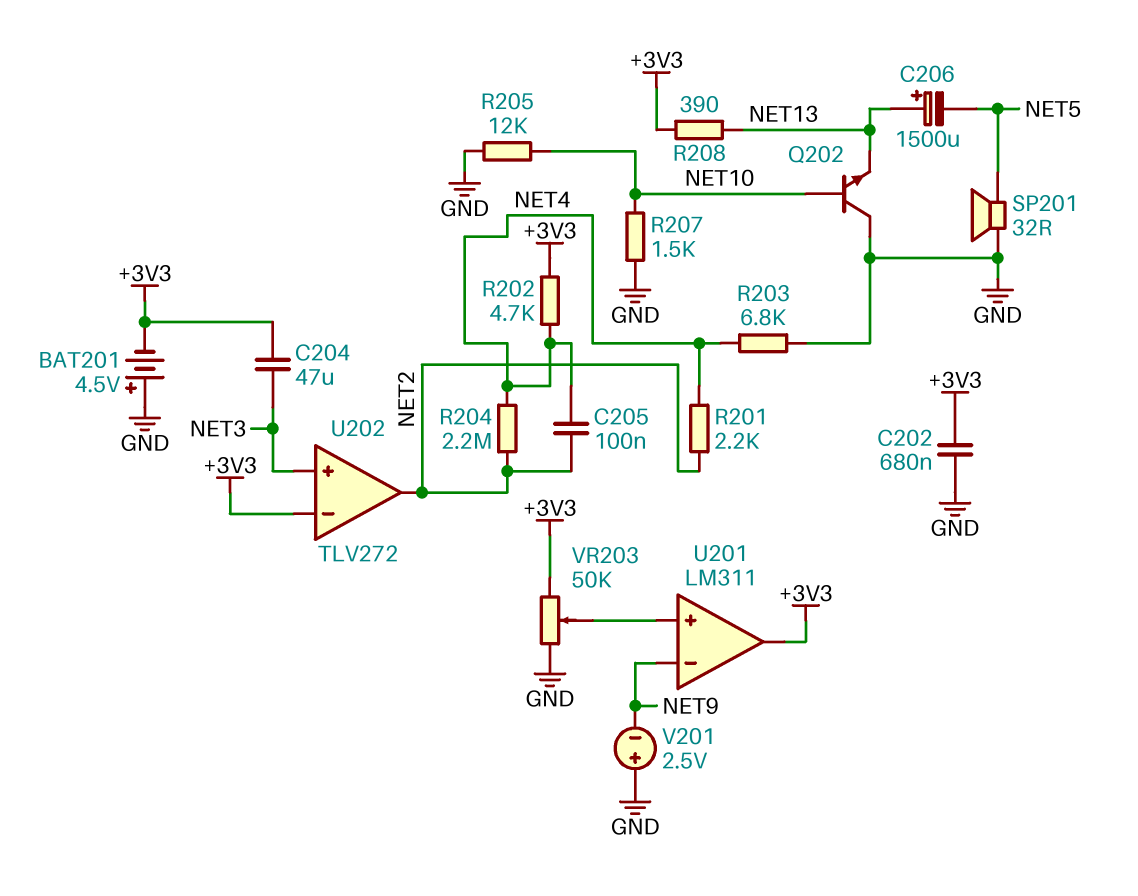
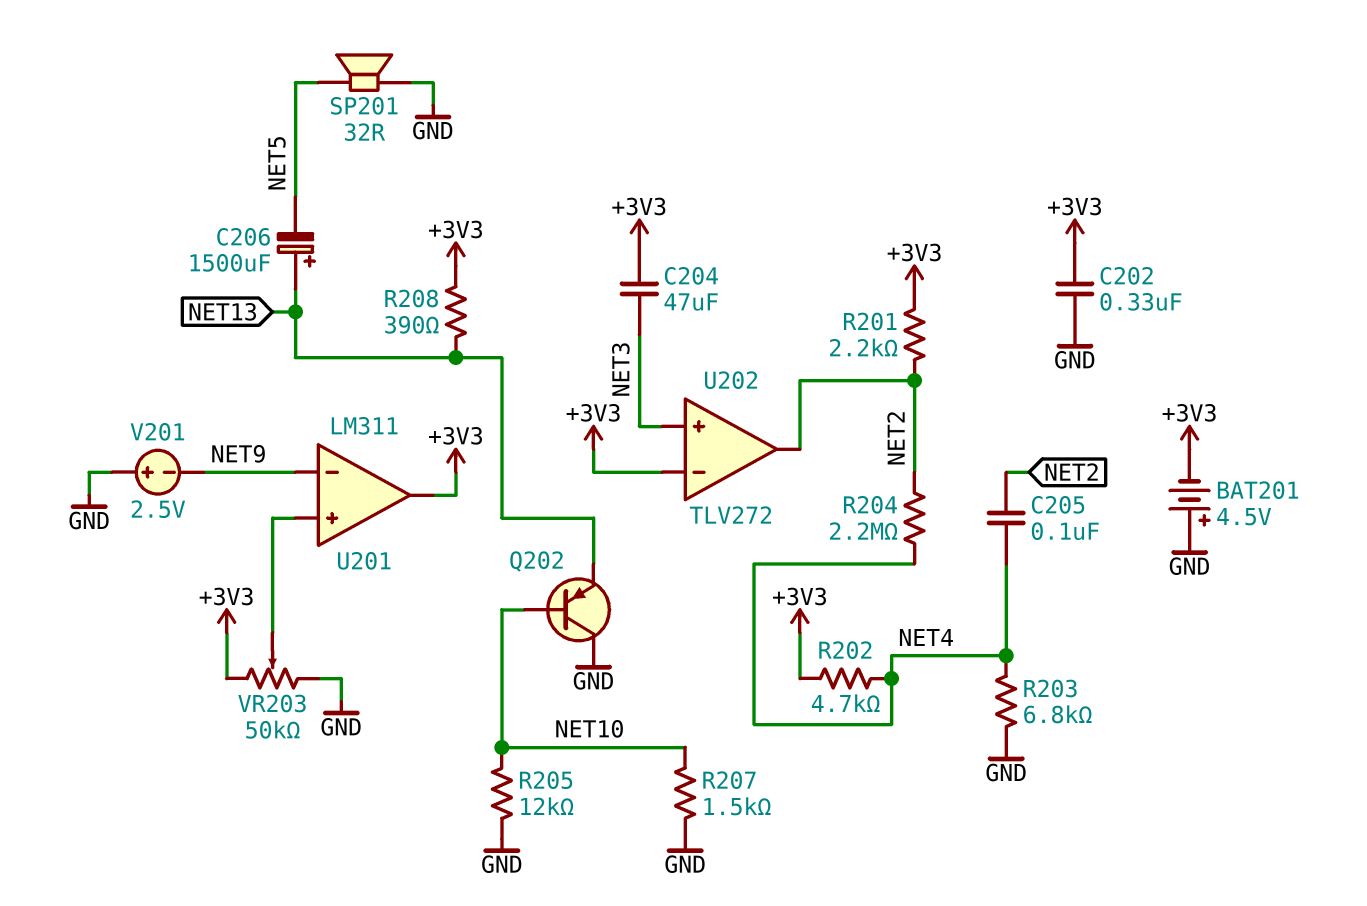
C202: 680nF (+3V3, GND) -> 330nF (+3V3, GND)
Q202: NPN (B NET10, C GND, E NET13) -> PNP (B NET10, C GND, E NET13)
R201: 2.2k (NET2, NET4) -> 2.2k (+3V3, NET2)

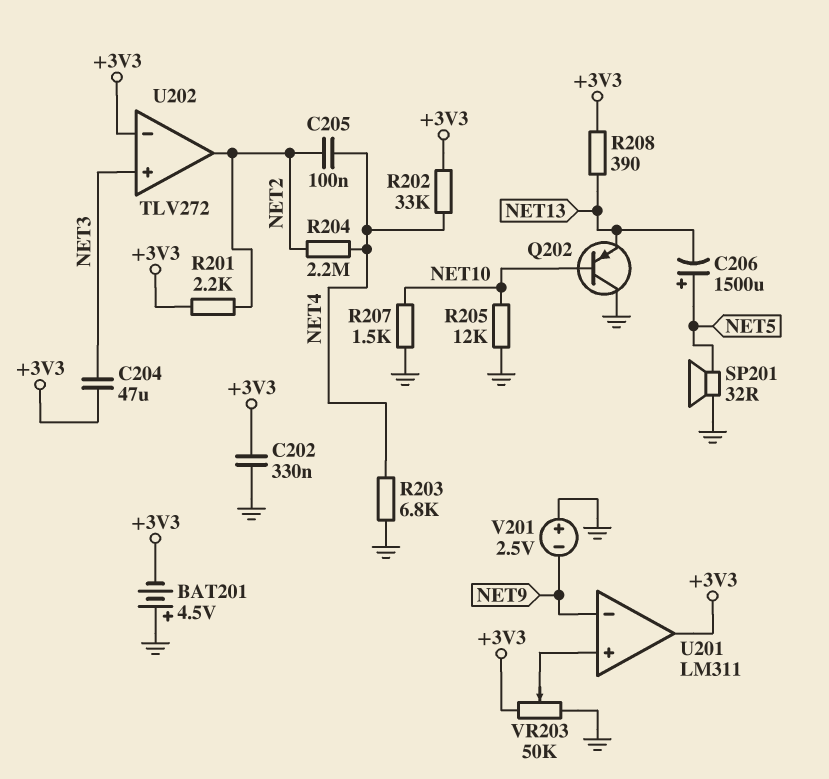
C206: 1500uF (plus NET13, minus NET5) -> 1500uF (plus NET5, minus NET13)
R202: 4.7k (+3V3, NET4) -> 33k (+3V3, NET4)

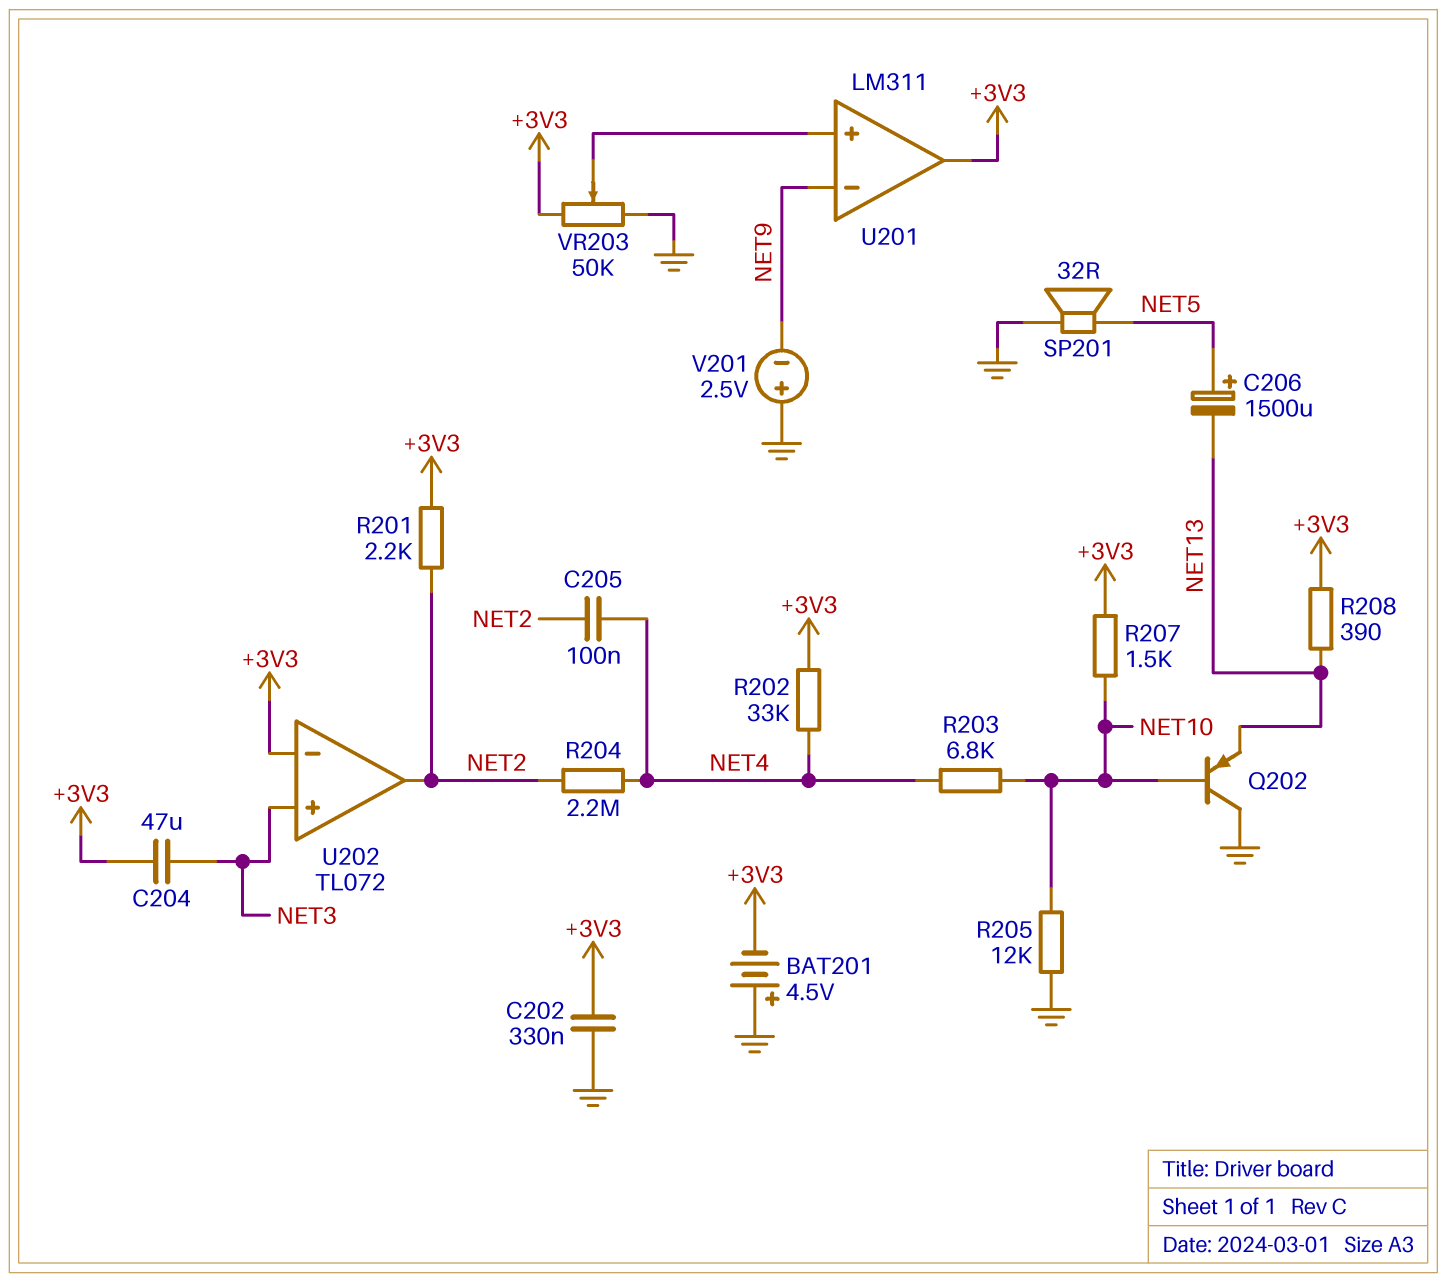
R203: 6.8k (GND, NET4) -> 6.8k (NET4, NET10)
R207: 1.5k (GND, NET10) -> 1.5k (+3V3, NET10)
U202: TLV272 -> TL072

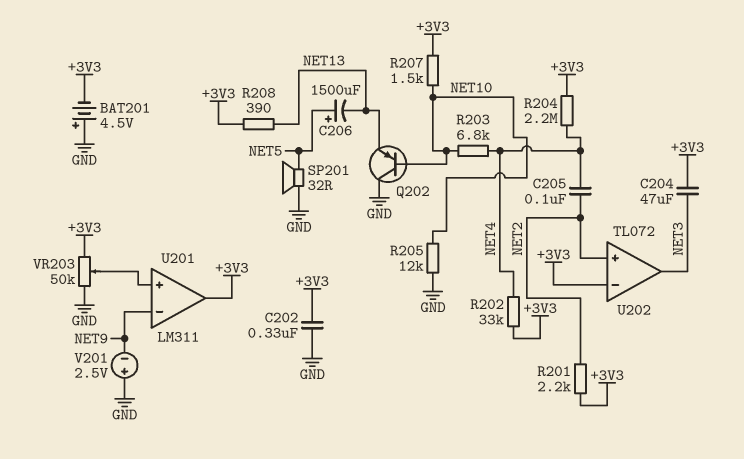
R204: 2.2M (NET2, NET4) -> 2.2M (+3V3, NET4)
U202 pin in+: NET3 -> NET2
U202 pin out: NET2 -> NET3

